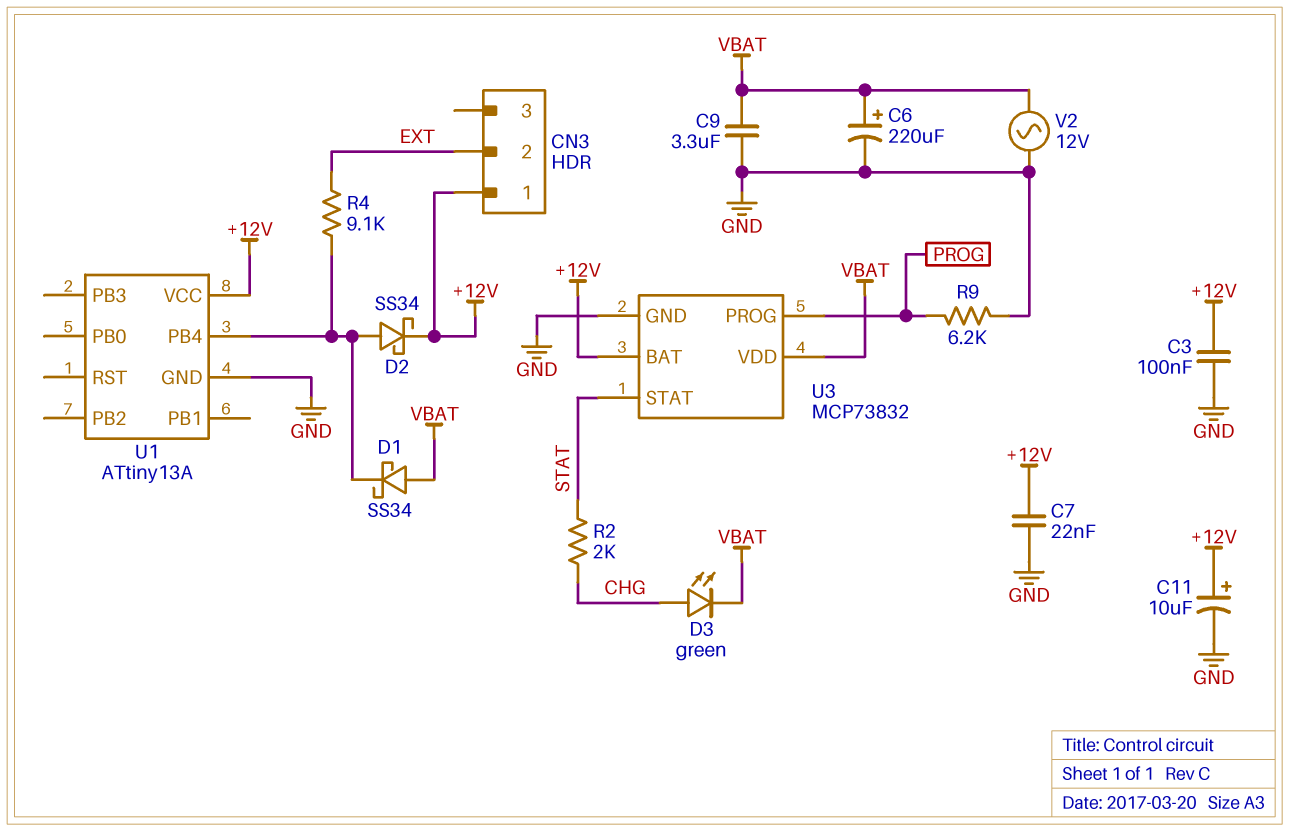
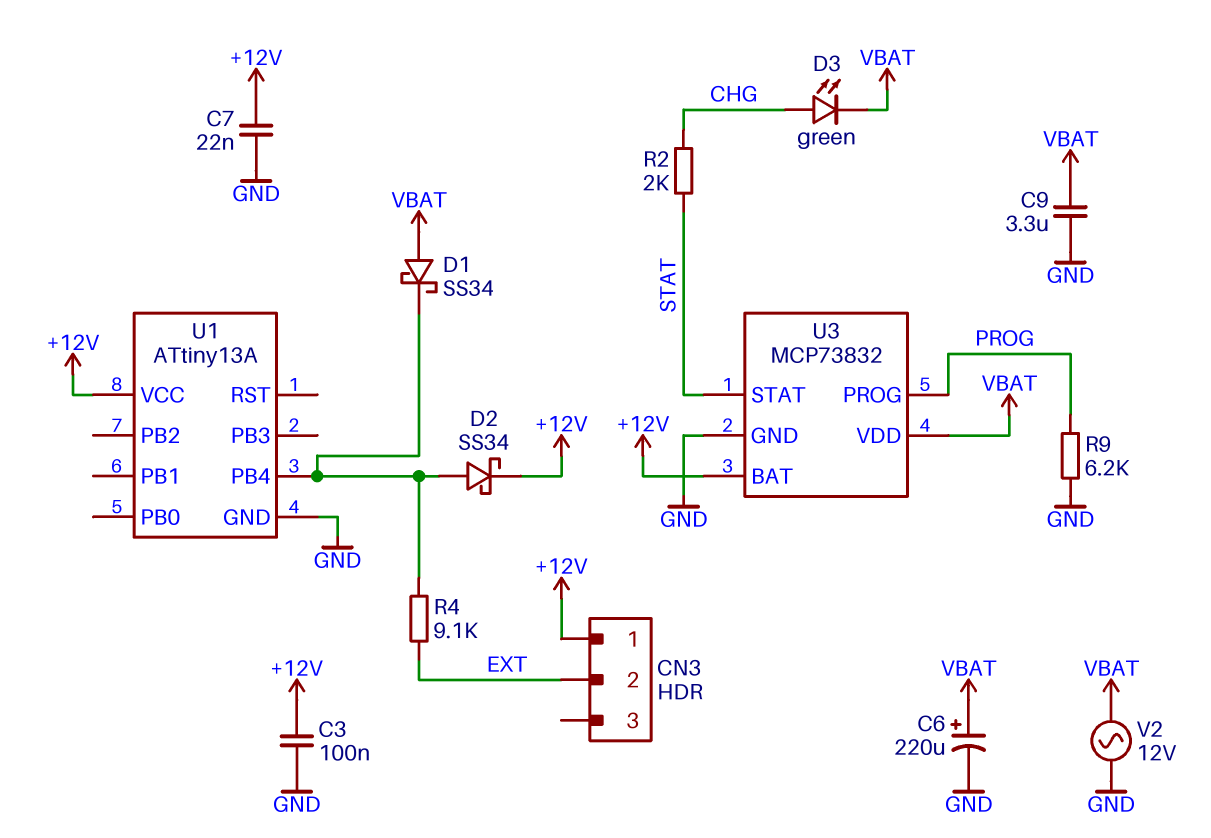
C11: 10uF (plus +12V, minus GND) -> none

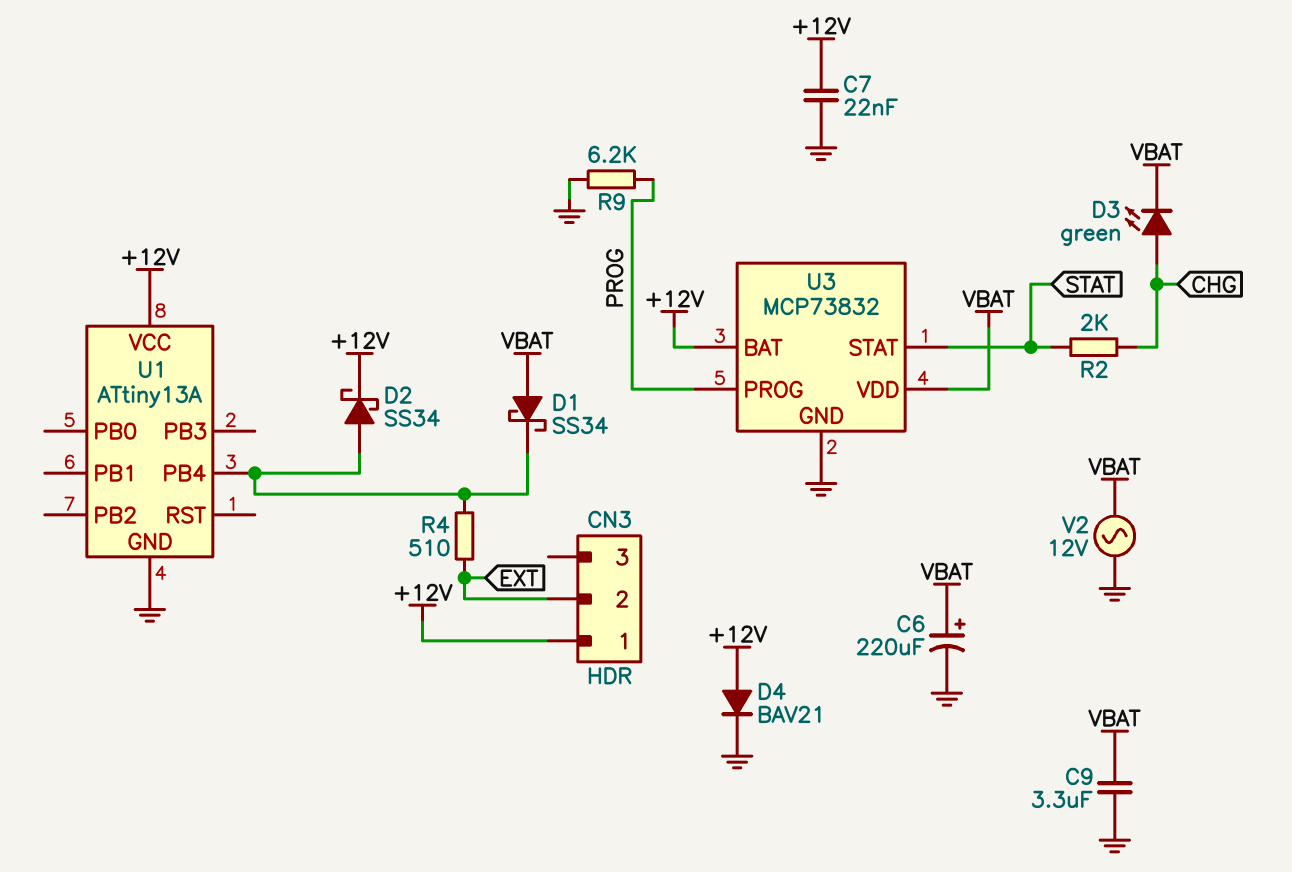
C3: 100nF (+12V, GND) -> none
D4: none -> diode BAV21 (A +12V, K GND)
R4: 9.1k (EXT, U1/PB4) -> 510 (EXT, U1/PB4)

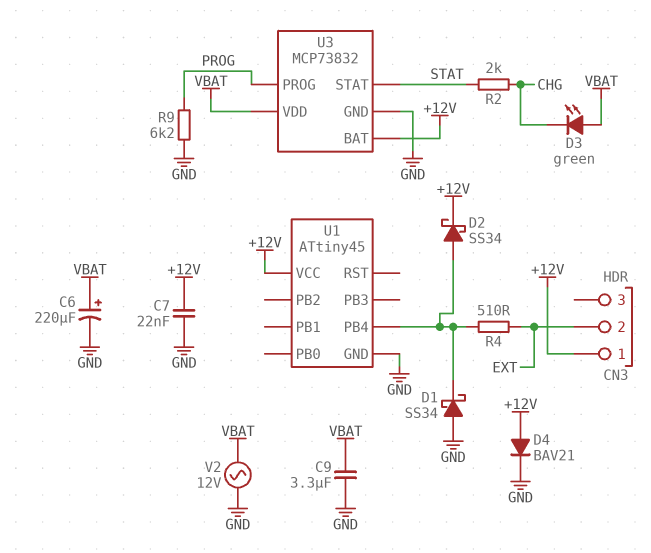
D1: schottky SS34 (A VBAT, K U1/PB4) -> schottky SS34 (A GND, K U1/PB4)
D3: LED green (A CHG, K VBAT) -> LED green (A VBAT, K CHG)
U1: ATtiny13A -> ATtiny45

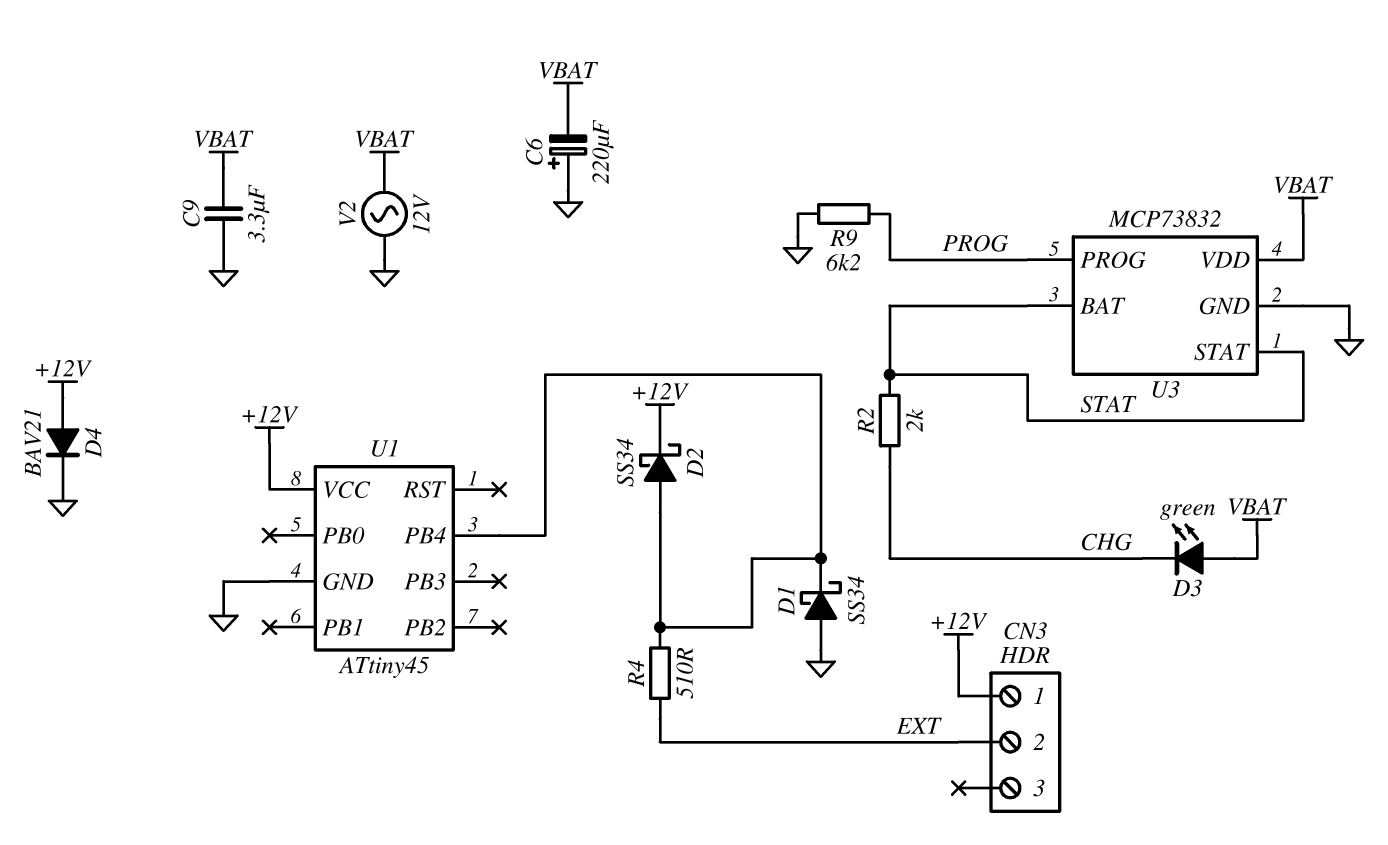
C6: 220uF (plus VBAT, minus GND) -> 220uF (plus GND, minus VBAT)
C7: 22nF (+12V, GND) -> none
U3 pin BAT: +12V -> STAT

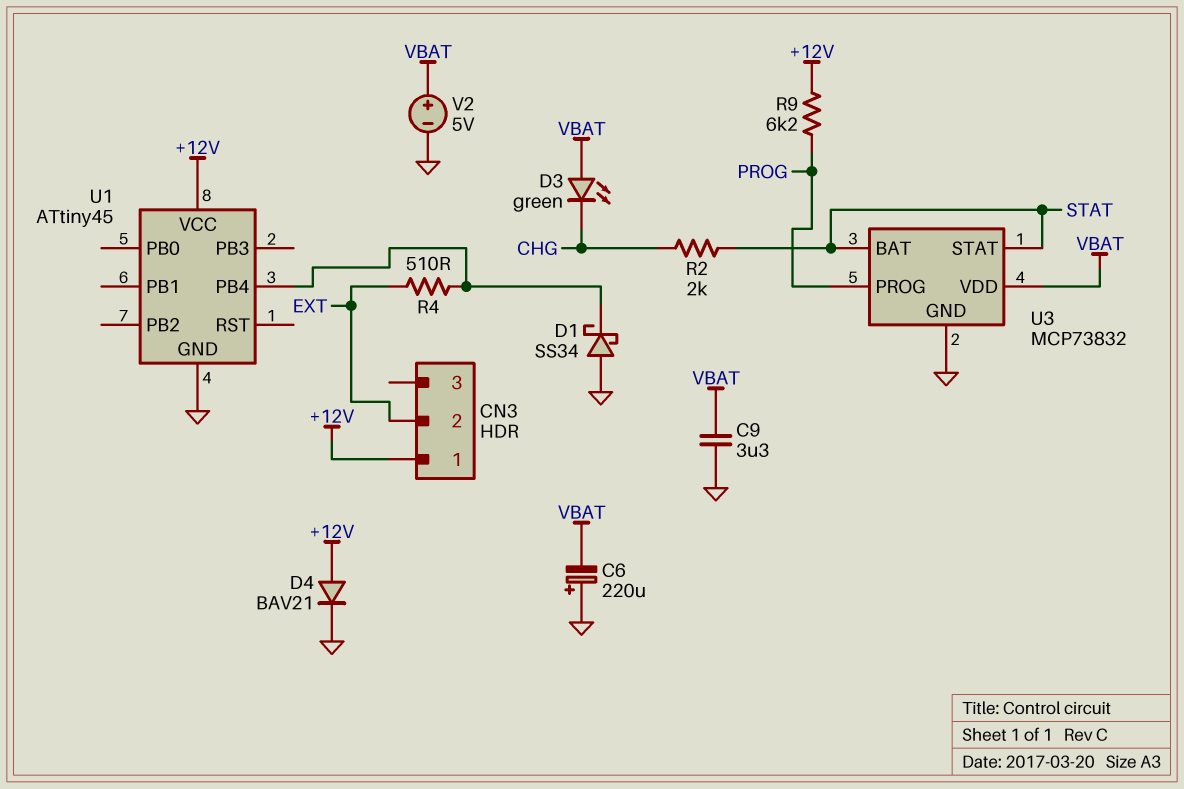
D2: schottky SS34 (A U1/PB4, K +12V) -> none
R9: 6.2k (GND, PROG) -> 6.2k (+12V, PROG)
V2: AC 12V (GND, VBAT) -> 5V (plus VBAT, minus GND)

